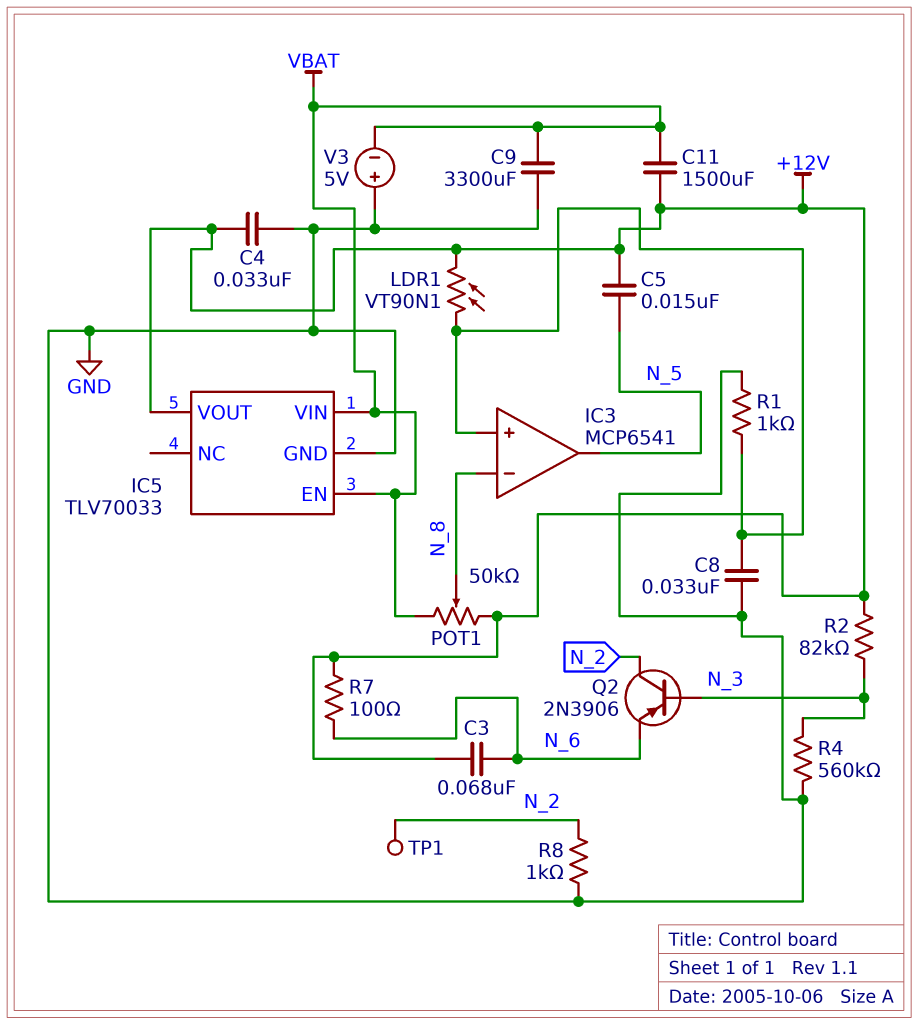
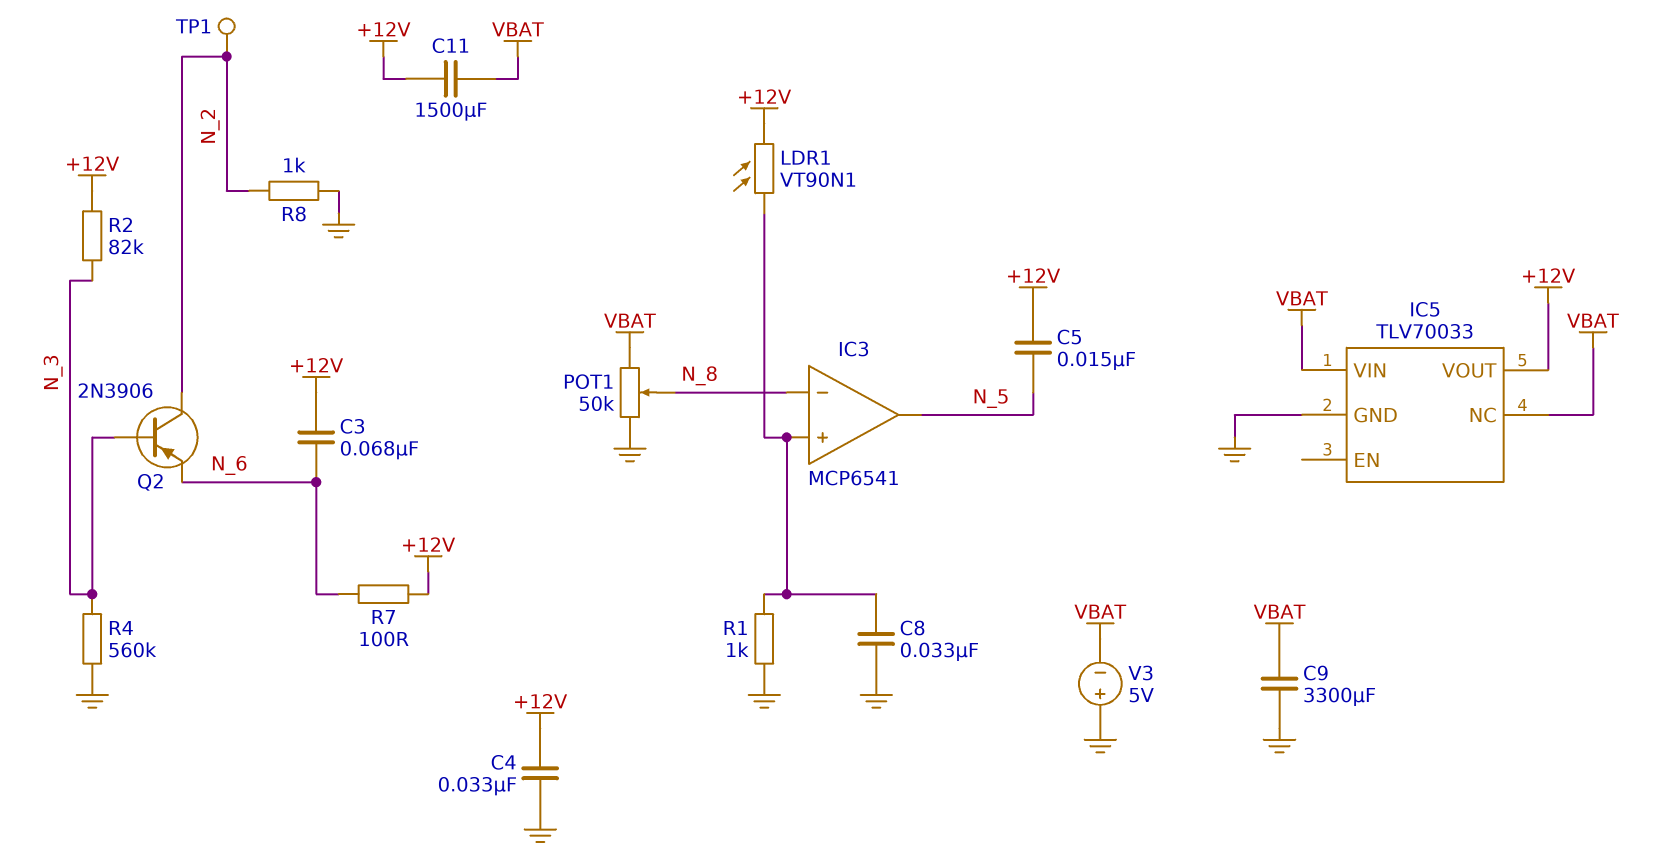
IC5 pin EN: VBAT -> none
IC5 pin NC: none -> VBAT
POT1: 50k (+12V, VBAT, wiper N_8) -> 50k (GND, VBAT, wiper N_8)

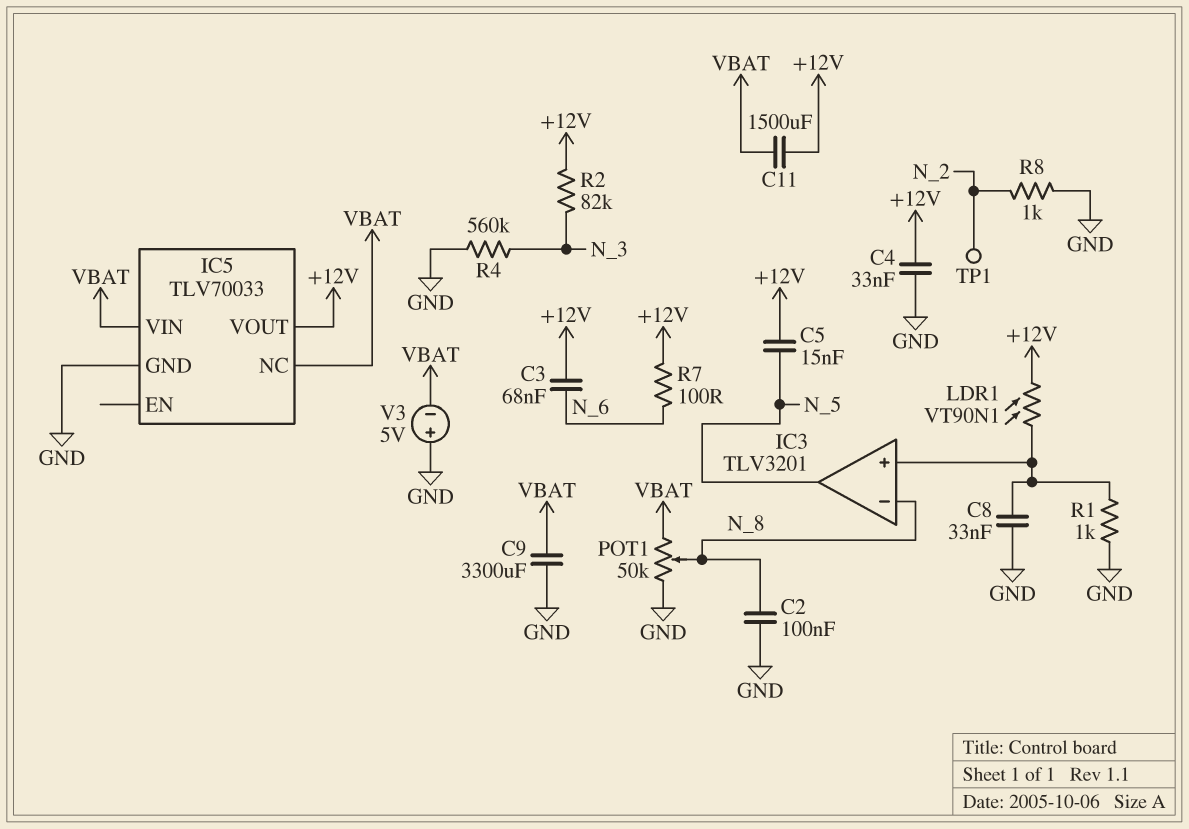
C2: none -> 100nF (GND, N_8)
IC3: MCP6541 -> TLV3201
Q2: PNP 2N3906 (B N_3, C N_2, E N_6) -> none

